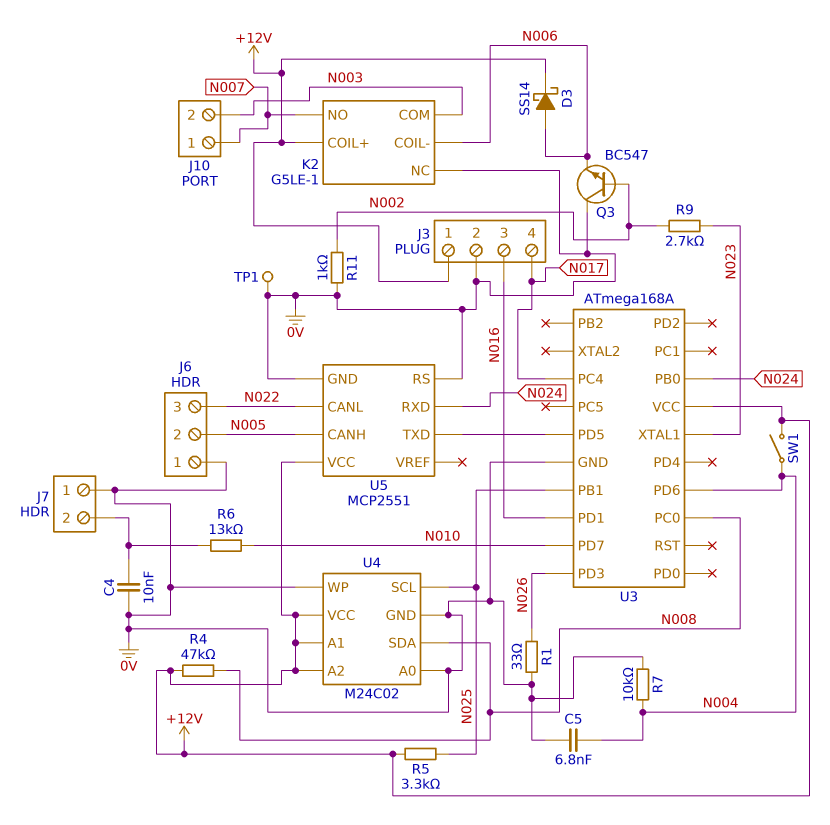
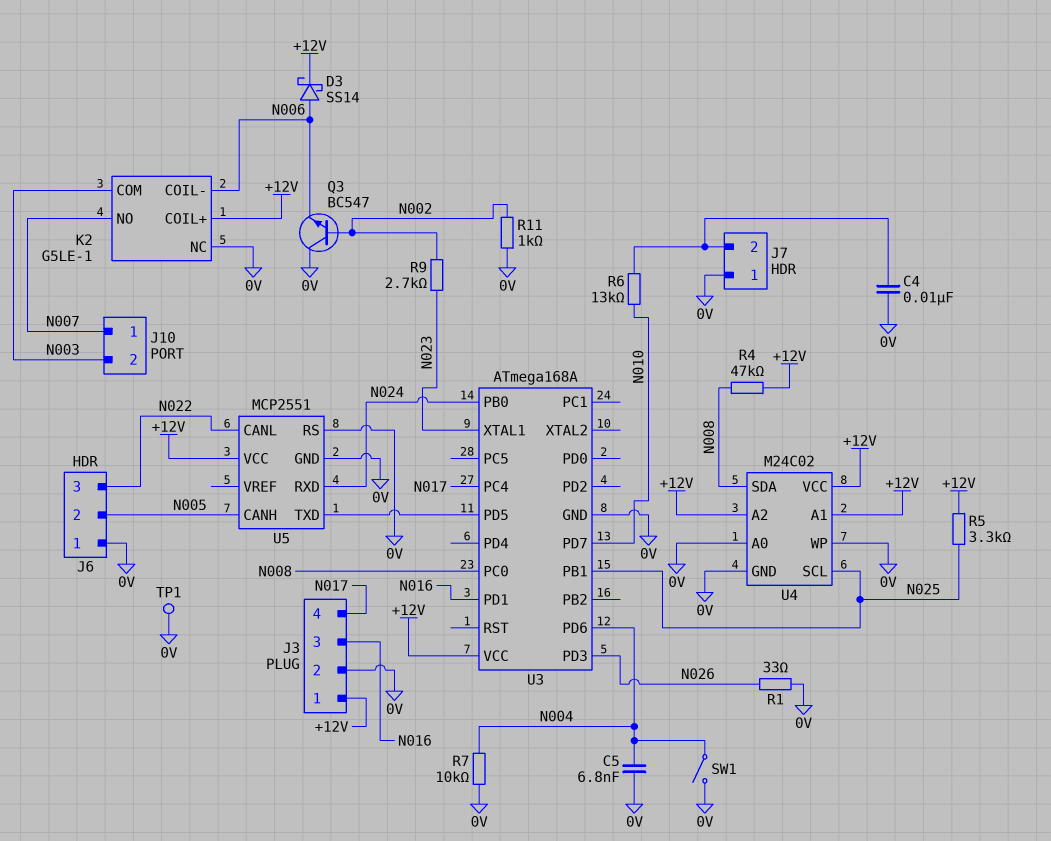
SW1: switch (+12V, N004) -> switch (0V, N004)

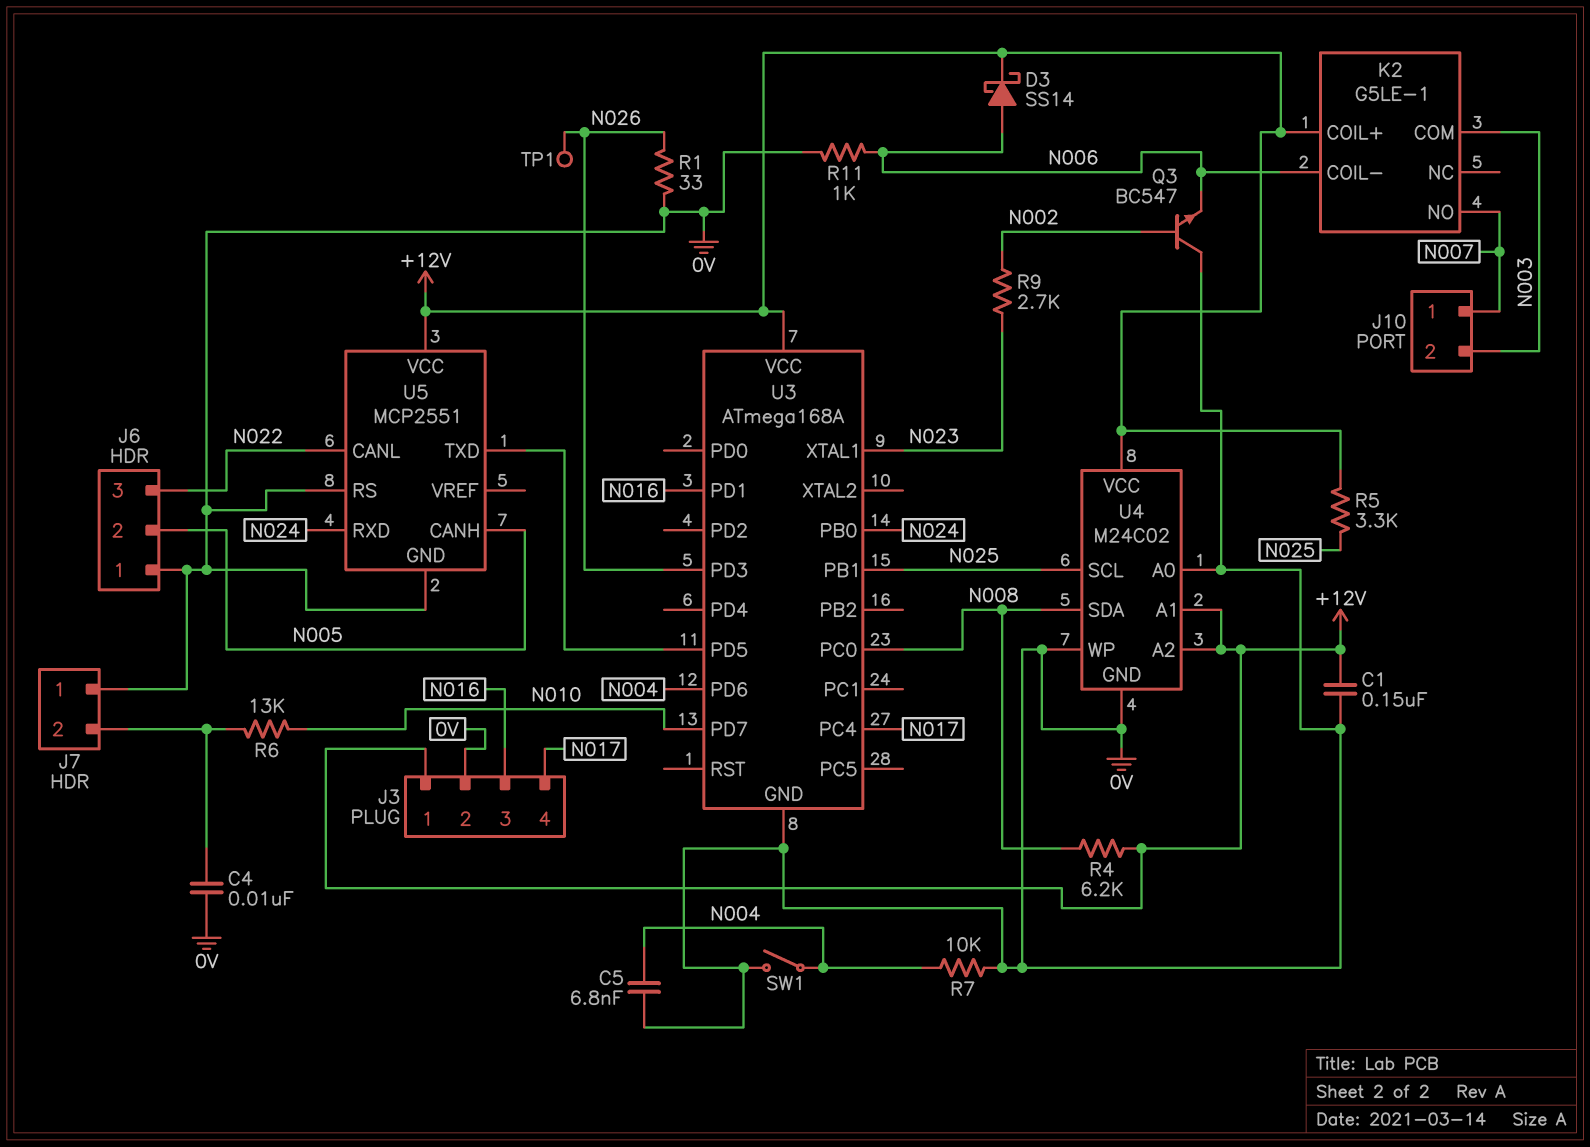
C1: none -> 150nF (+12V, 0V)
K2 pin NC: 0V -> none
R4: 47k (+12V, N008) -> 6.2k (+12V, N008)
R11: 1k (0V, N002) -> 1k (0V, N006)
TP1: test point (0V) -> test point (N026)

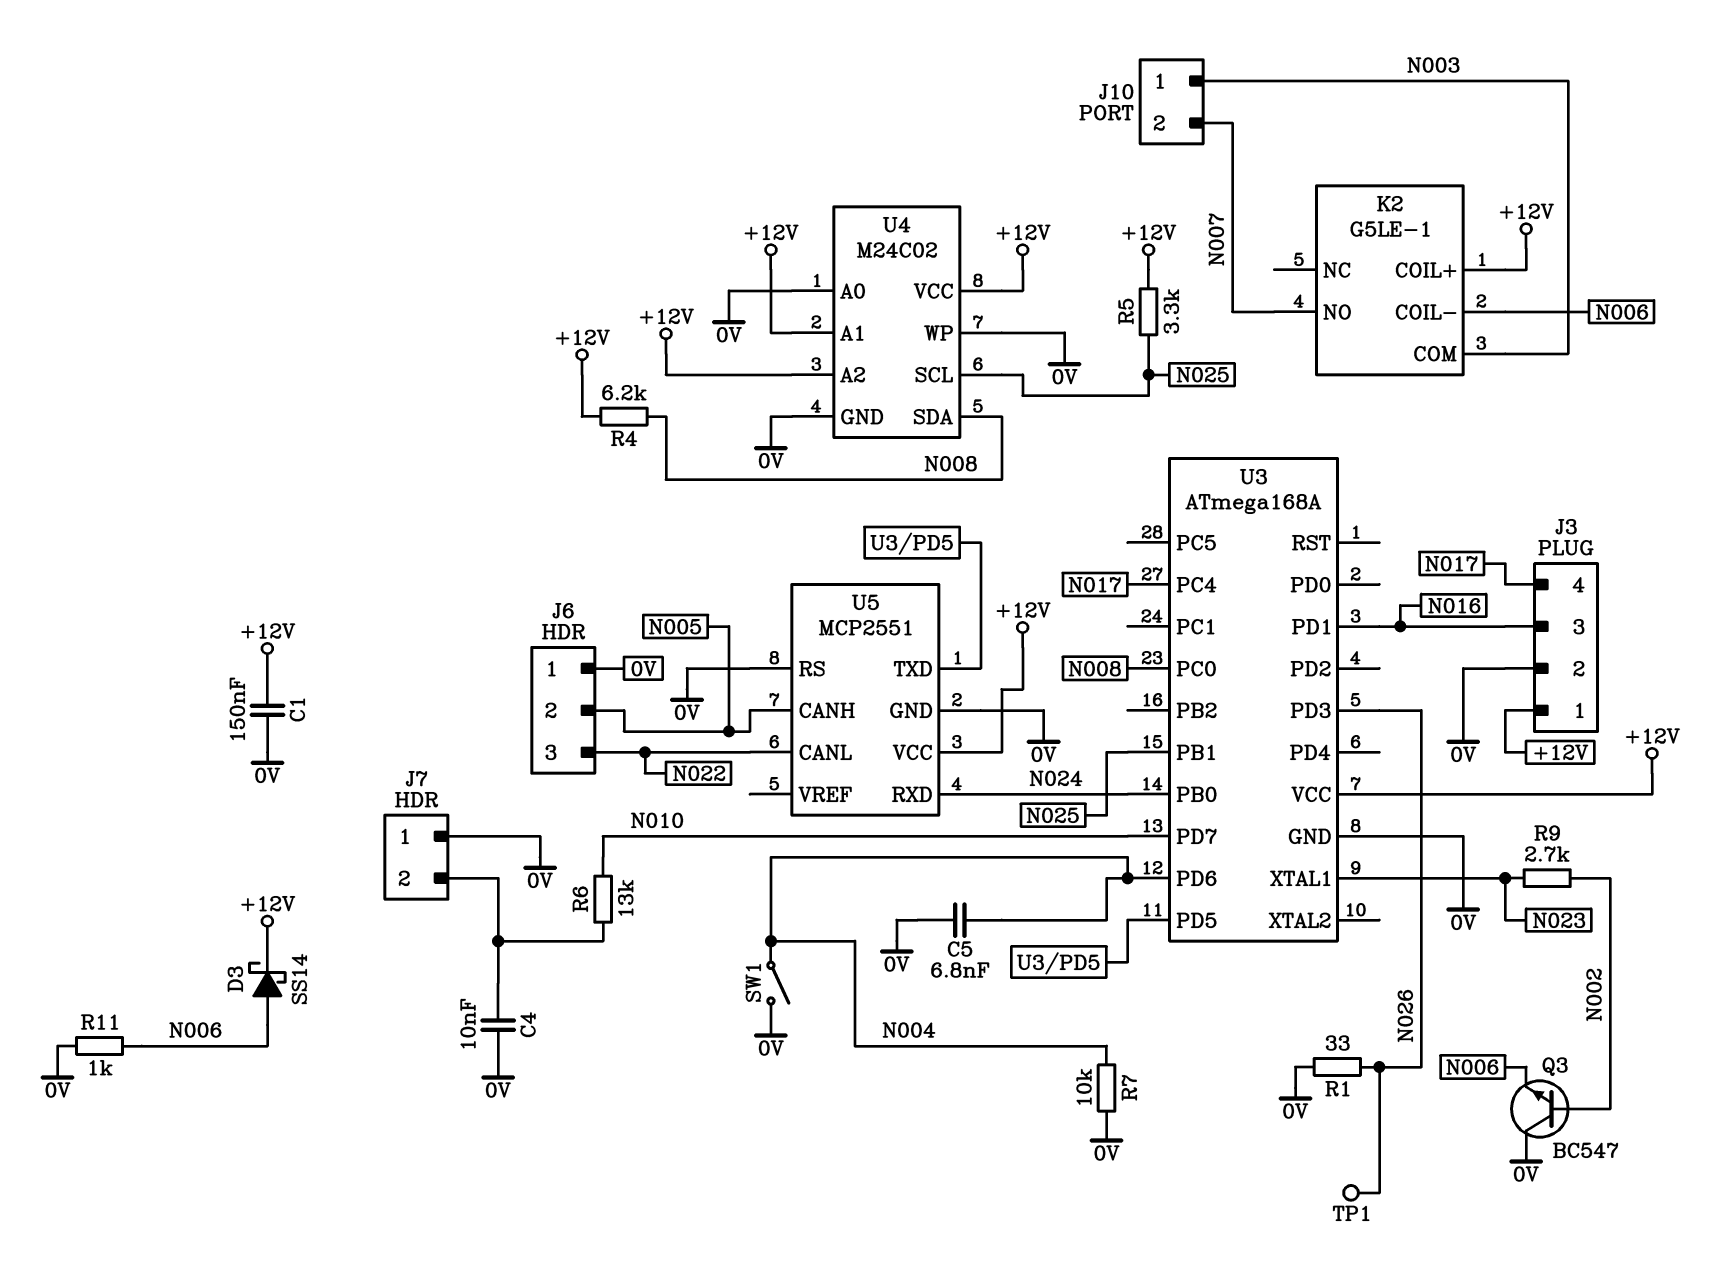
J10 pin 1: N007 -> N003
J10 pin 2: N003 -> N007

